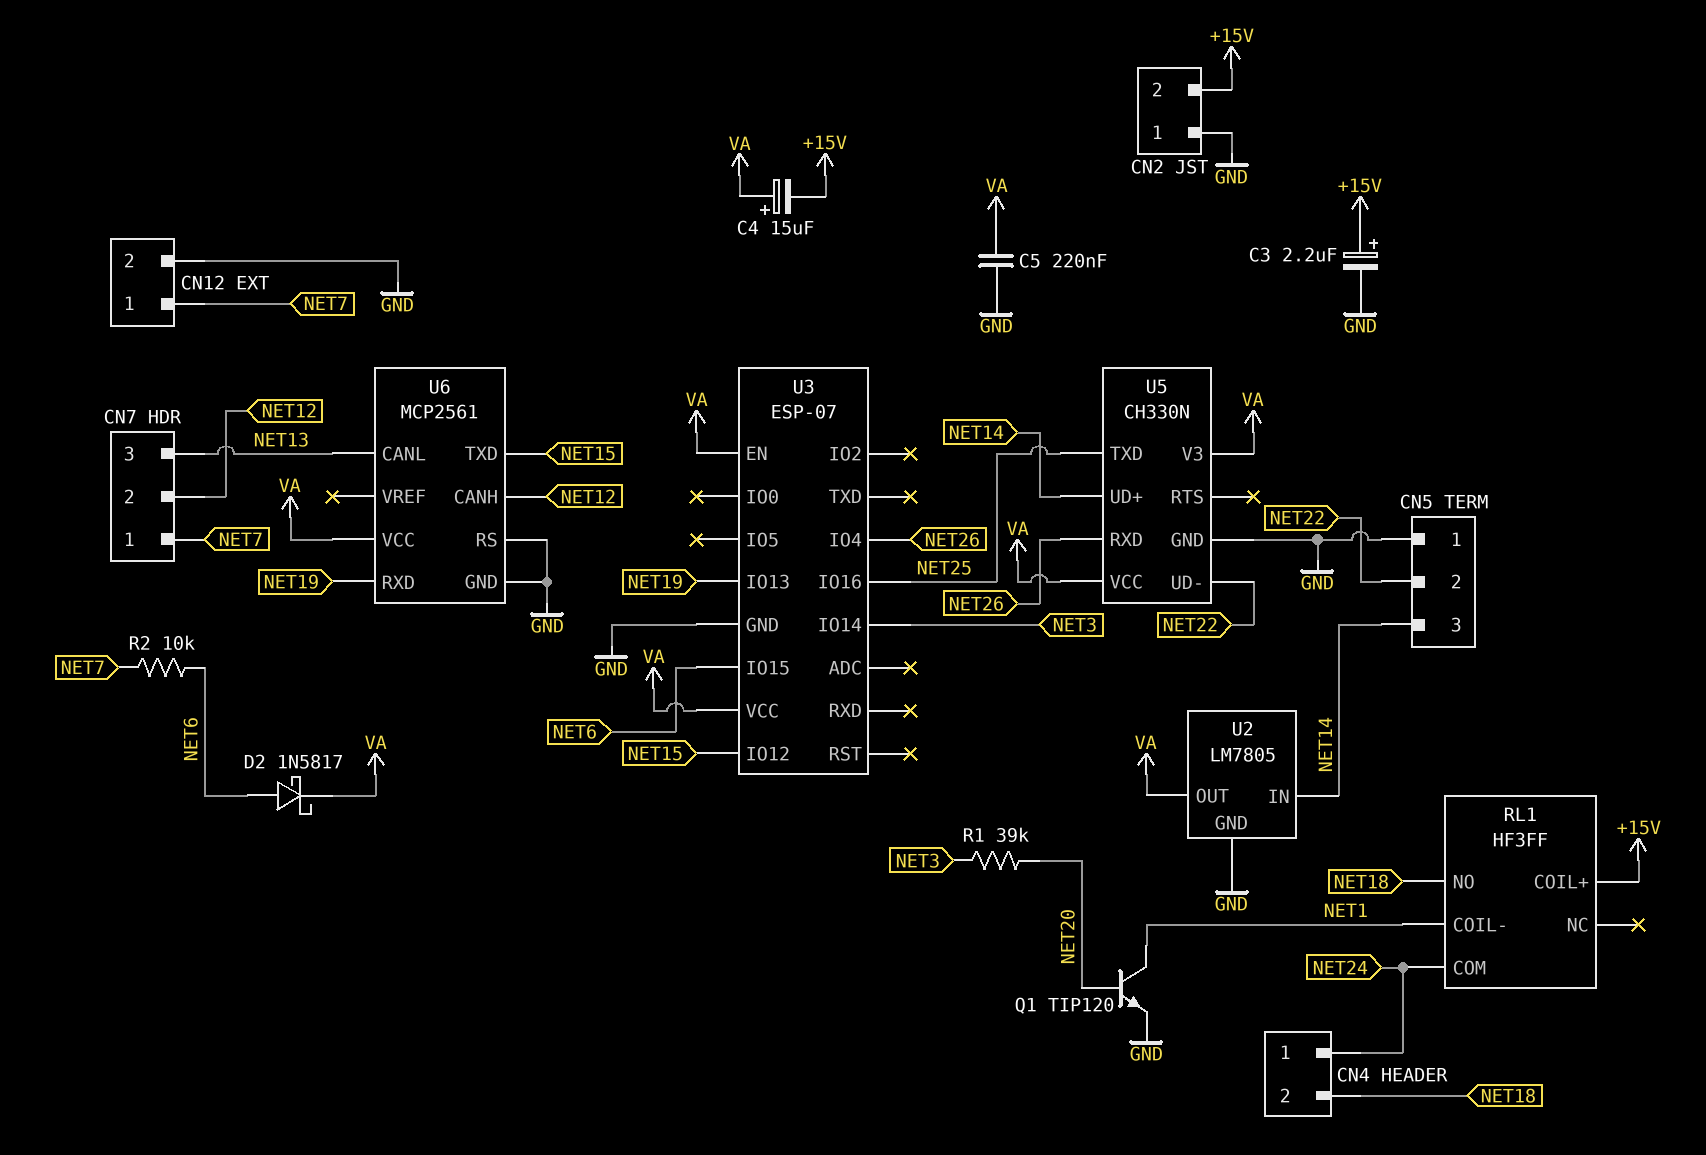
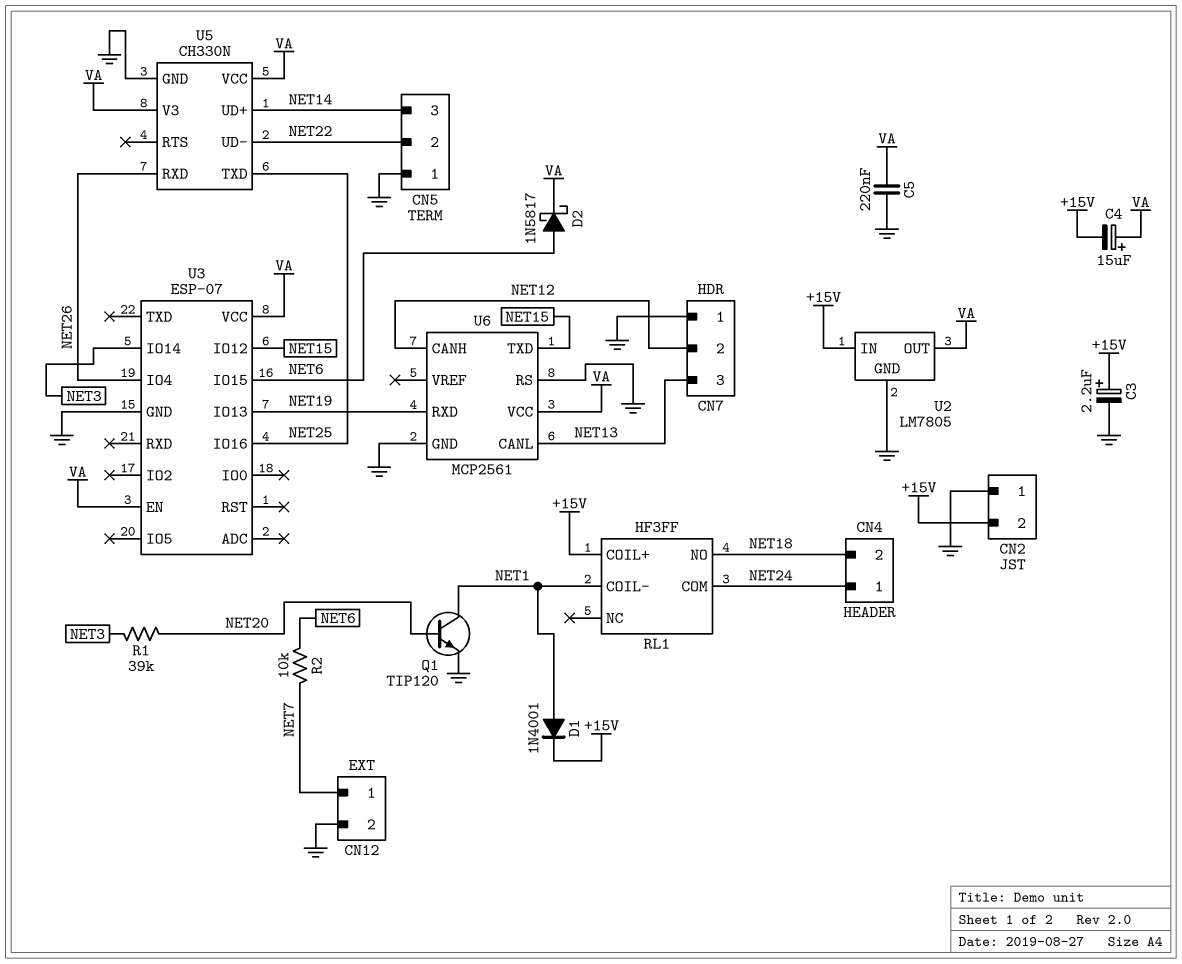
CN7 pin 1: NET7 -> GND
D1: none -> diode 1N4001 (A NET1, K +15V)
U2 pin IN: NET14 -> +15V

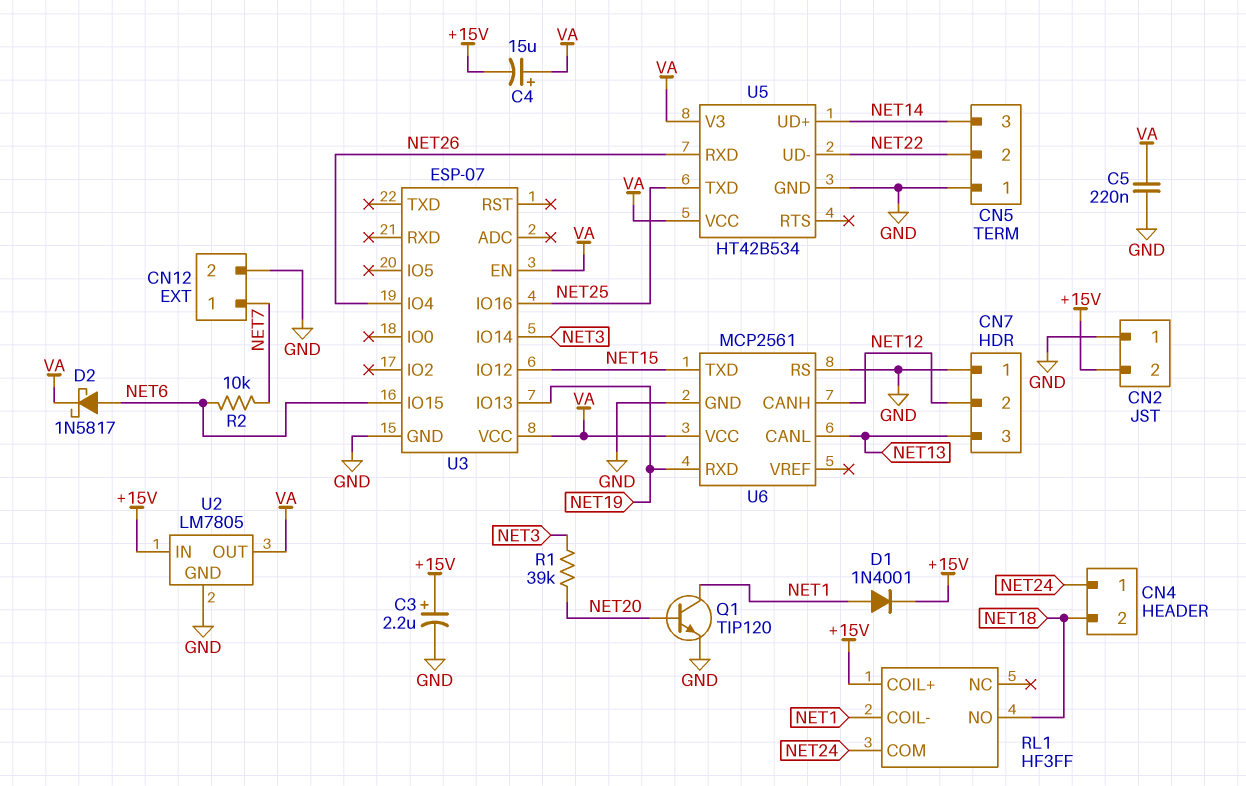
U5: CH330N -> HT42B534

